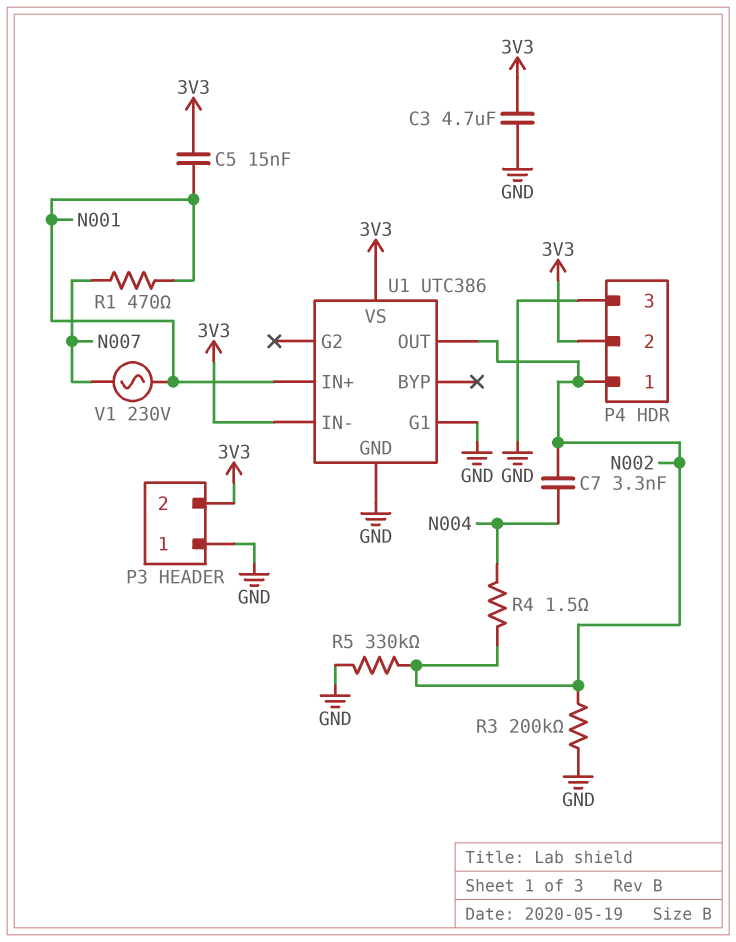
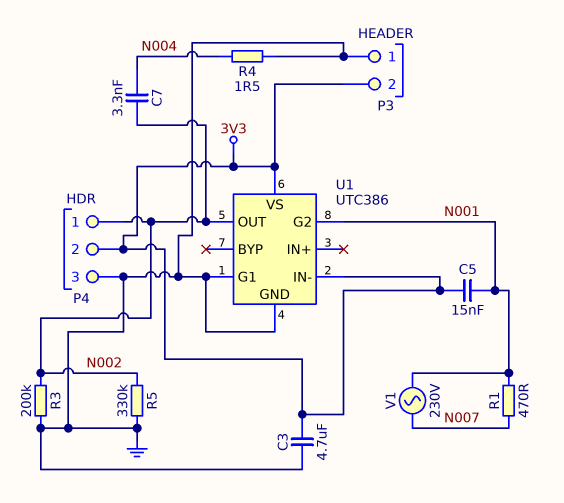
R4: 1.5 (N002, N004) -> 1.5 (GND, N004)
U1 pin G2: none -> N001
U1 pin IN+: N001 -> none

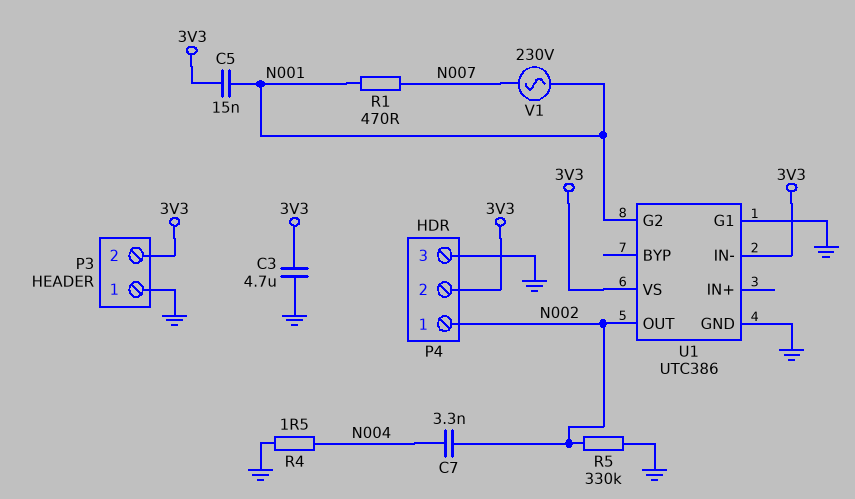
R3: 200k (GND, N002) -> none

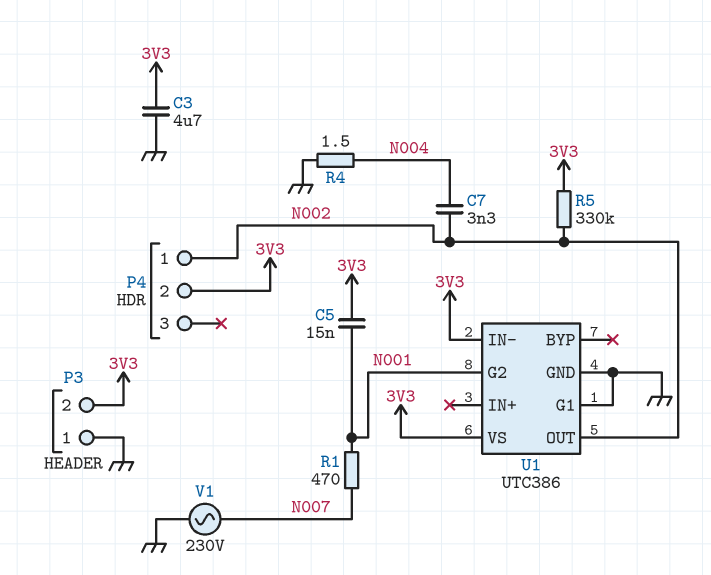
P4 pin 3: GND -> none
R5: 330k (GND, N002) -> 330k (3V3, N002)
V1: AC 230V (N001, N007) -> AC 230V (GND, N007)

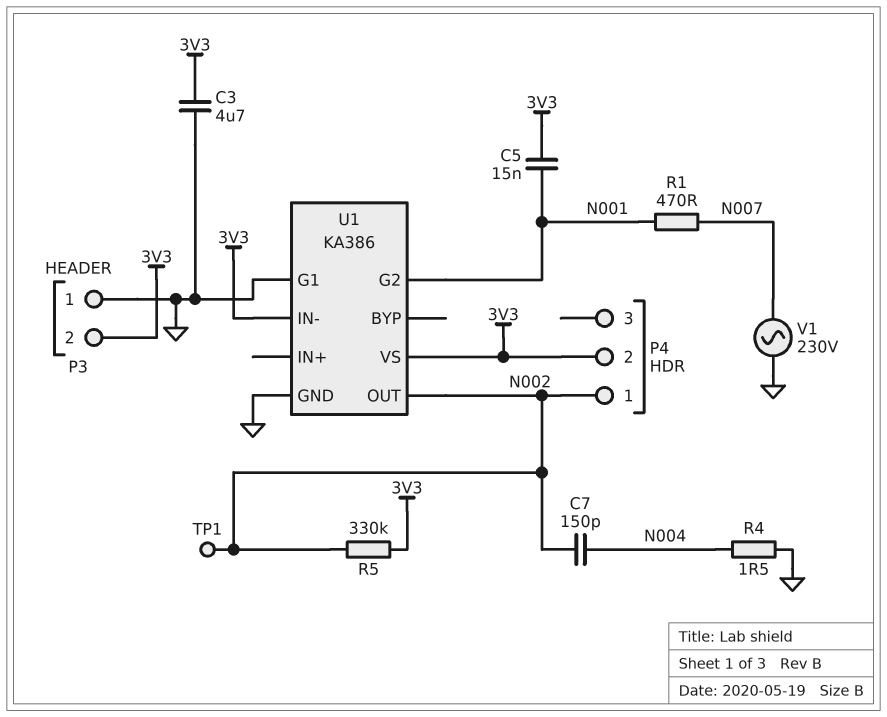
C7: 3.3nF (N002, N004) -> 150pF (N002, N004)
TP1: none -> test point (N002)
U1: UTC386 -> KA386

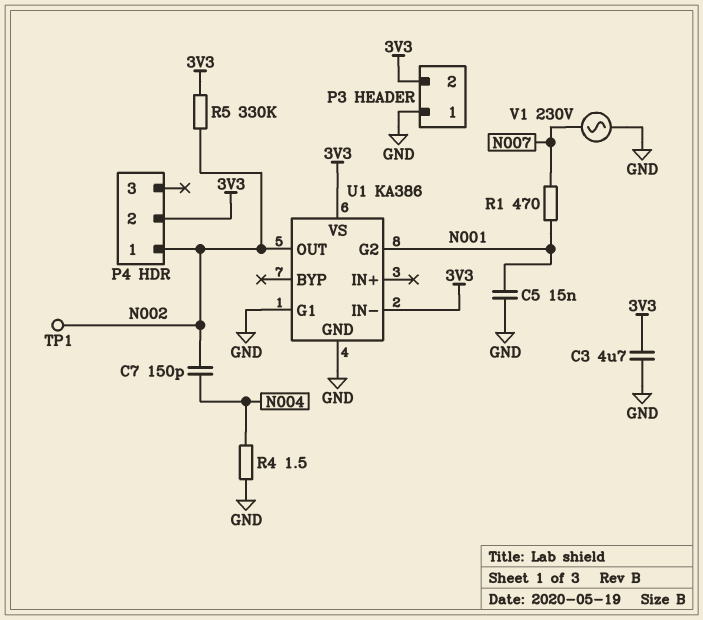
C5: 15nF (3V3, N001) -> 15nF (GND, N001)

